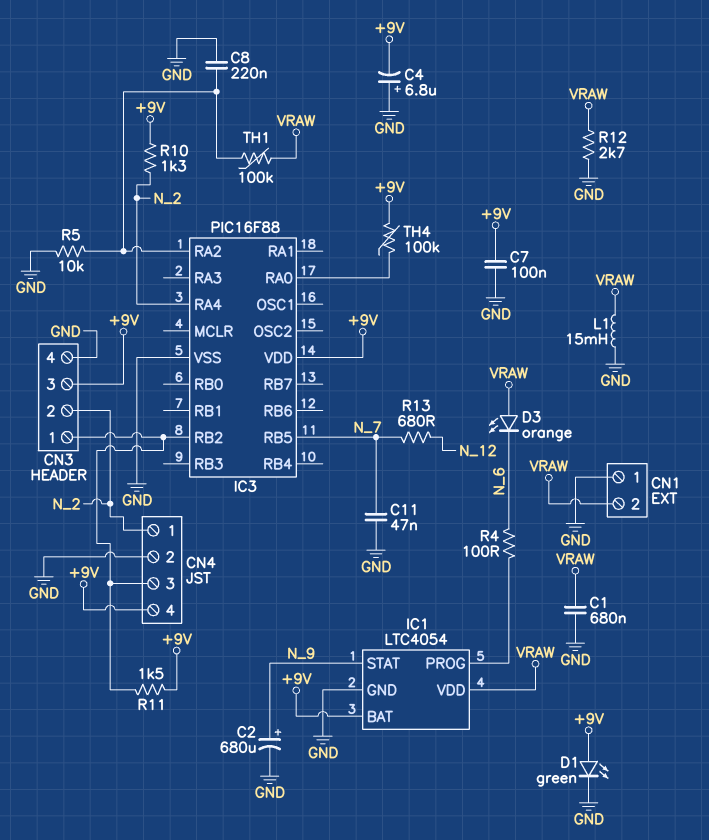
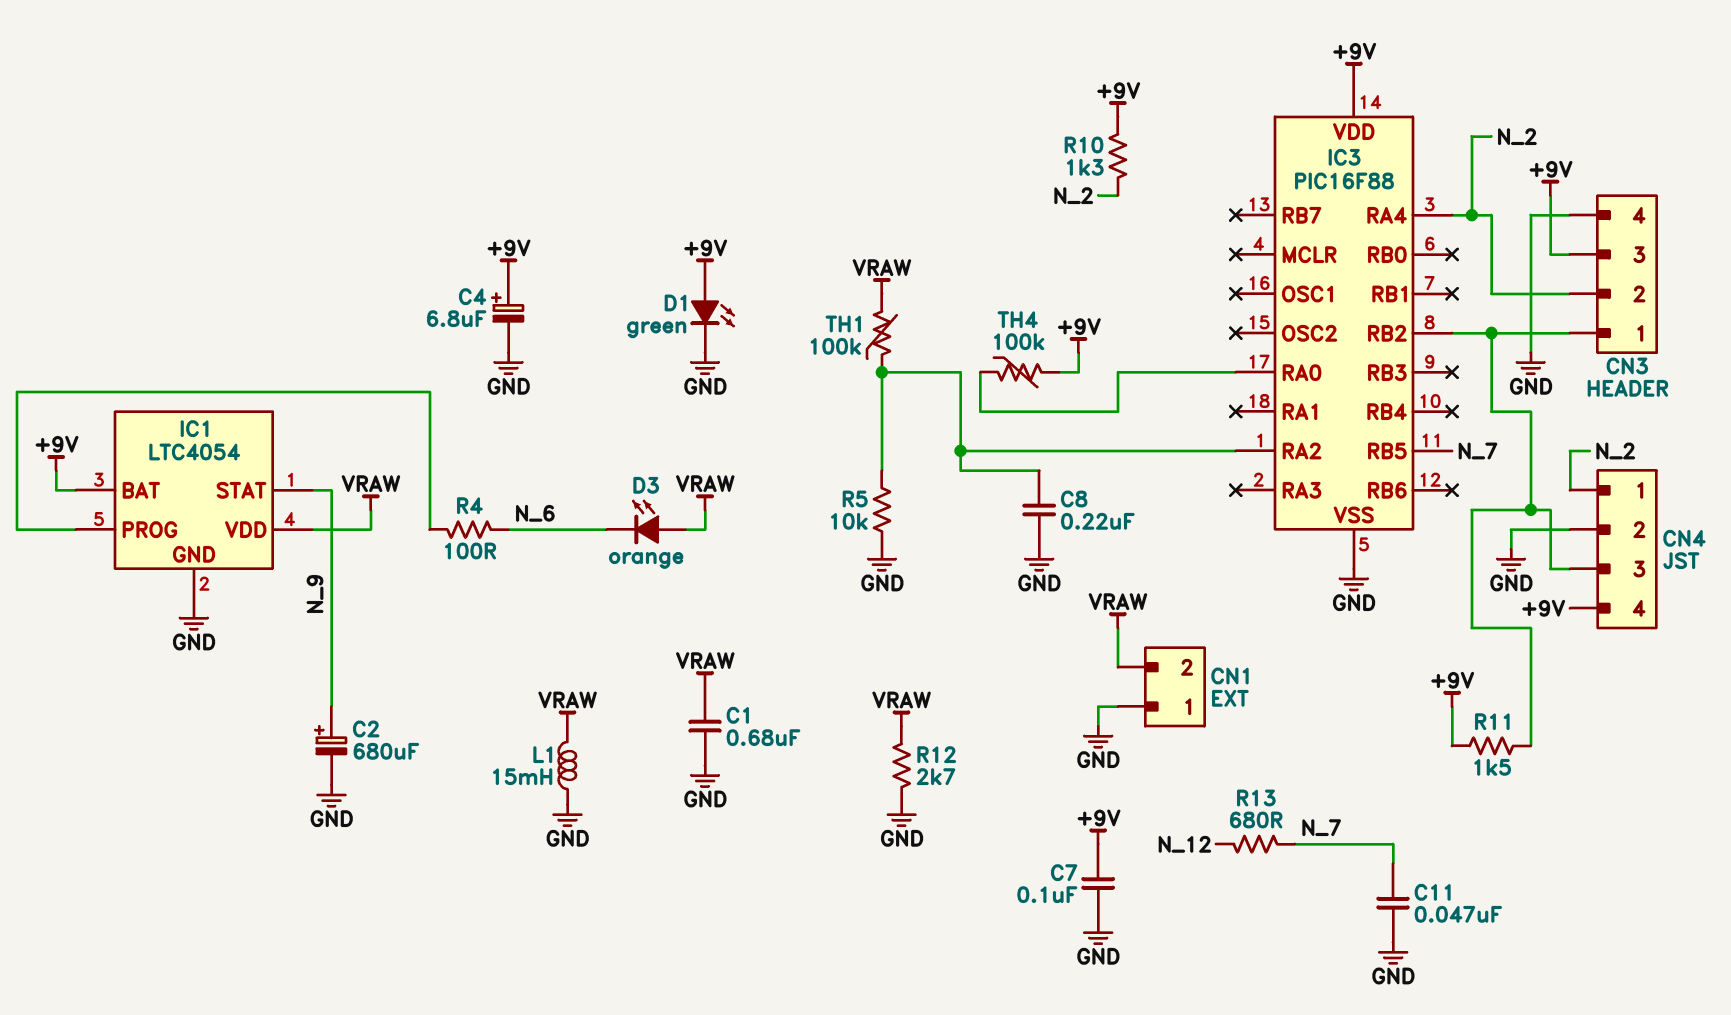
C4: 6.8uF (plus GND, minus +9V) -> 6.8uF (plus +9V, minus GND)

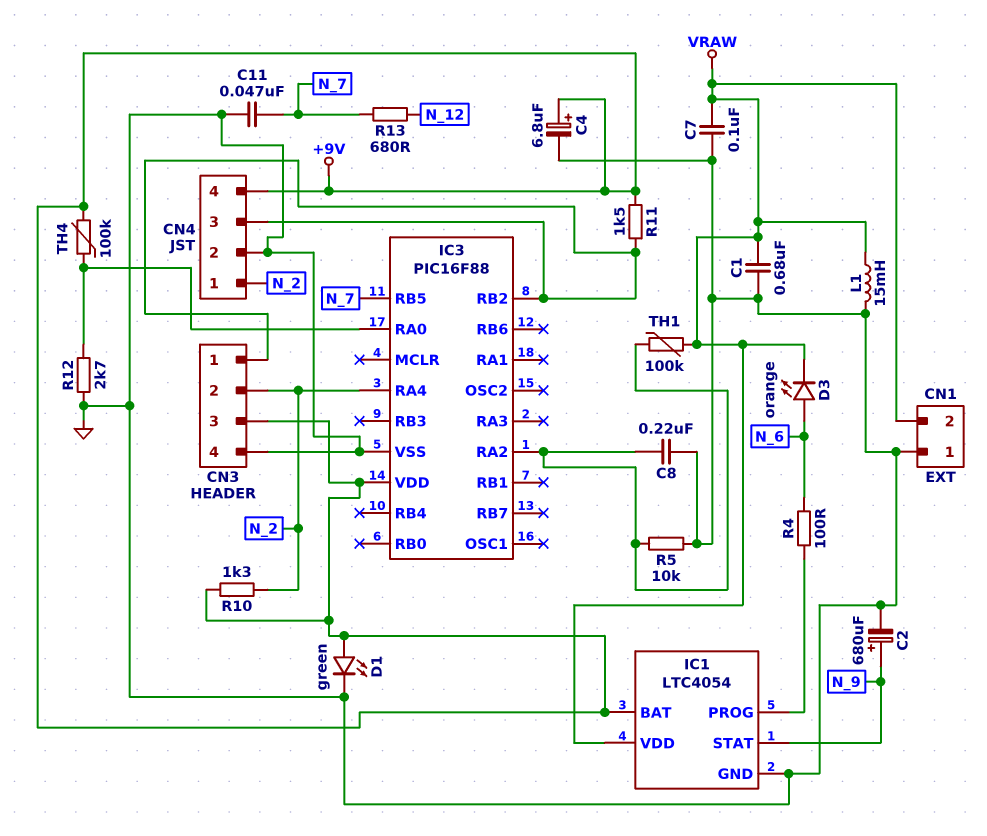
C7: 100nF (+9V, GND) -> 100nF (GND, VRAW)
D3: LED orange (A VRAW, K N_6) -> LED orange (A N_6, K VRAW)
R12: 2.7k (GND, VRAW) -> 2.7k (GND, IC3/RA0)

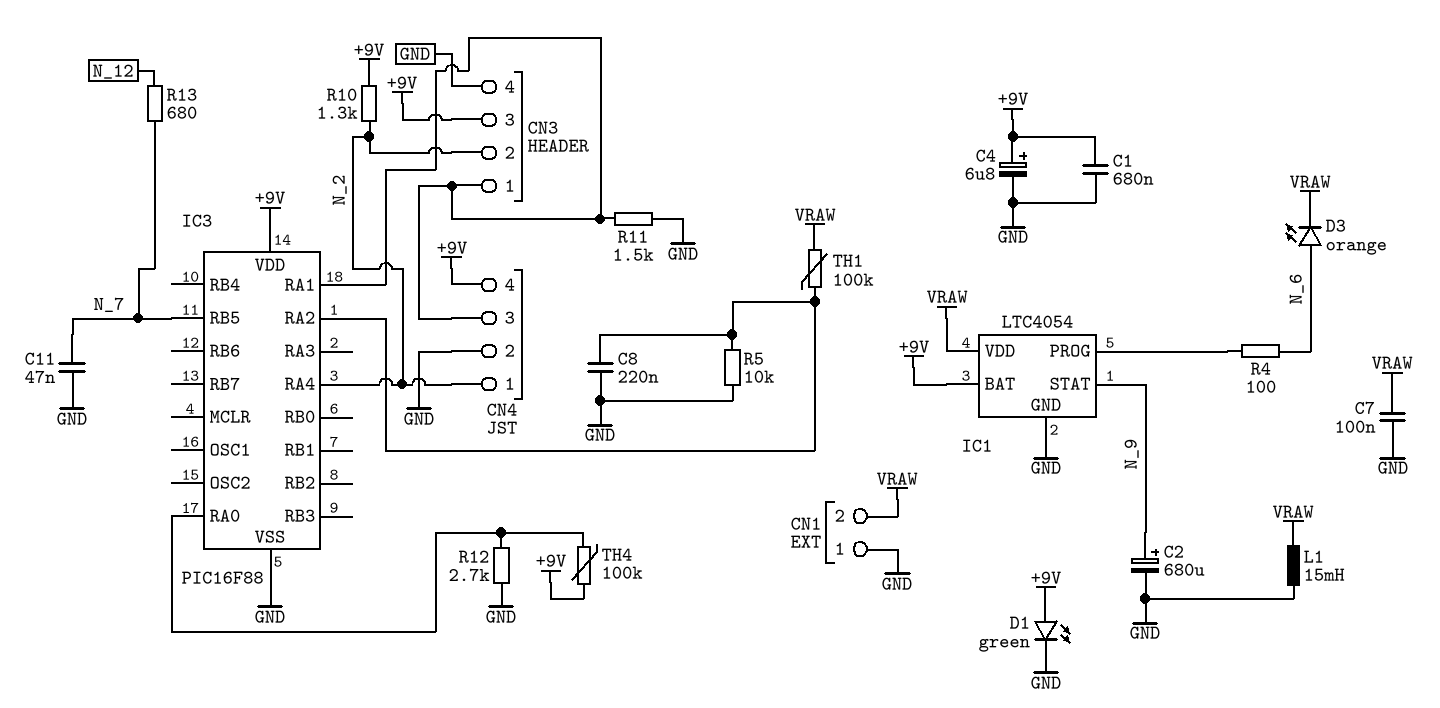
C1: 680nF (GND, VRAW) -> 680nF (+9V, GND)
IC3 pin RA1: none -> CN3/1
IC3 pin RB2: CN3/1 -> none
R11: 1.5k (+9V, CN3/1) -> 1.5k (CN3/1, GND)

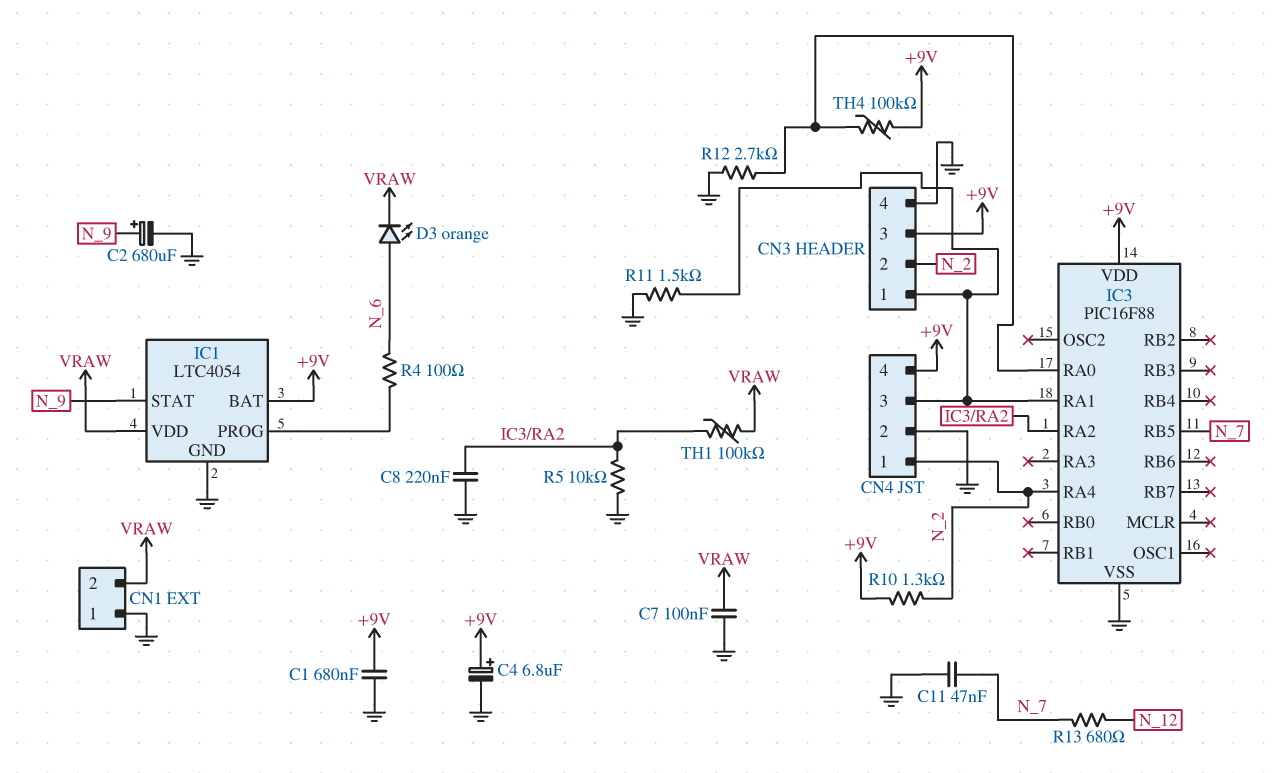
D1: LED green (A +9V, K GND) -> none
L1: 15mH (GND, VRAW) -> none

